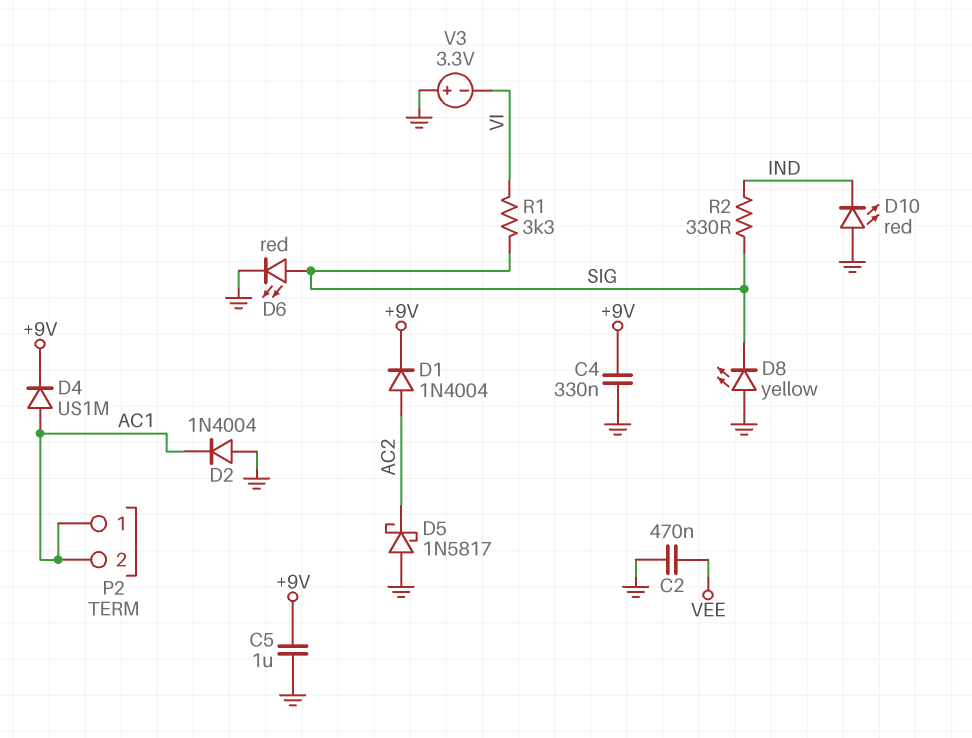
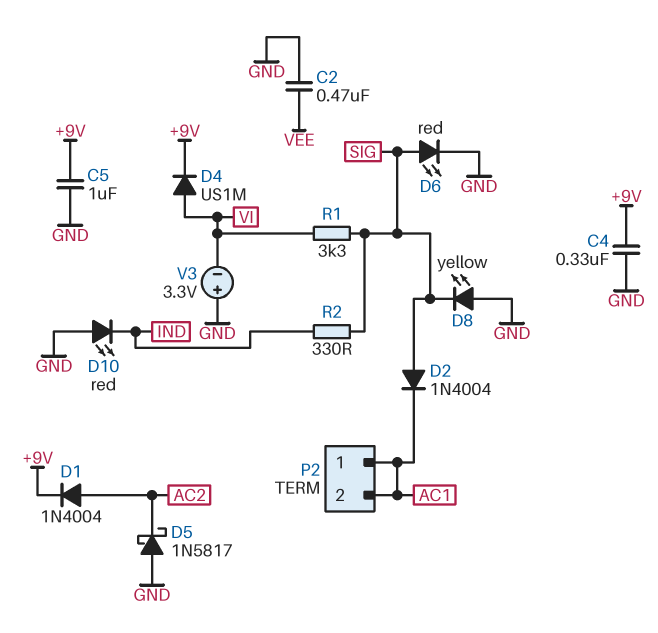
D2: diode 1N4004 (A GND, K AC1) -> diode 1N4004 (A SIG, K AC1)
D4: diode US1M (A AC1, K +9V) -> diode US1M (A VI, K +9V)

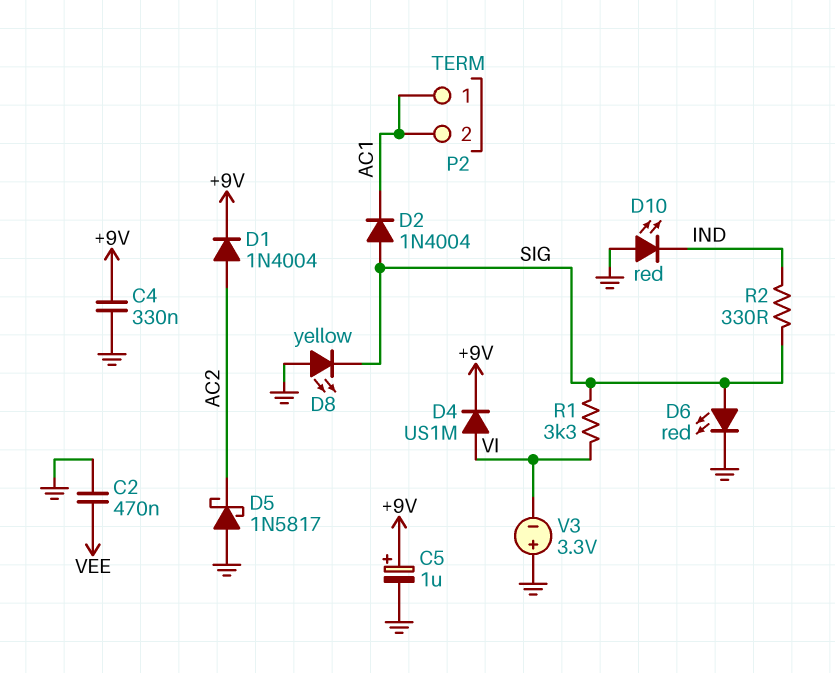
C5: 1uF (+9V, GND) -> 1uF (plus +9V, minus GND)

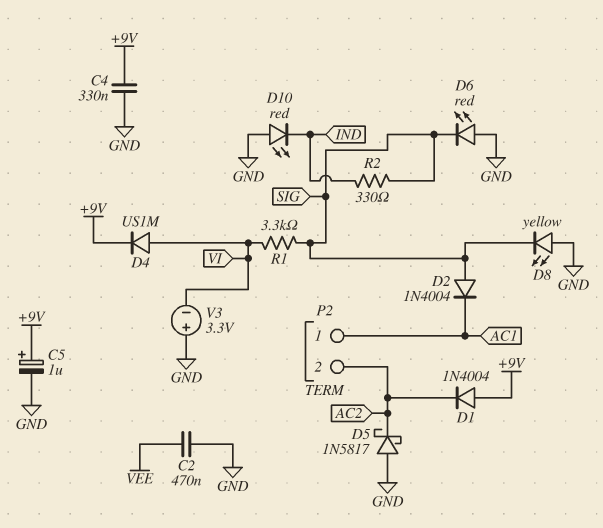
D1: diode 1N4004 (A AC2, K +9V) -> diode 1N4004 (A +9V, K AC2)
D6: LED red (A SIG, K GND) -> LED red (A GND, K SIG)
P2 pin 2: AC1 -> AC2

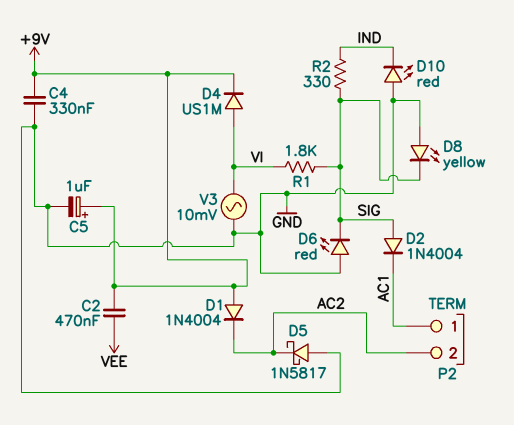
C2: 470nF (GND, VEE) -> 470nF (+9V, VEE)
R1: 3.3k (SIG, VI) -> 1.8k (SIG, VI)
V3: 3.3V (plus GND, minus VI) -> AC 10mV (GND, VI)

